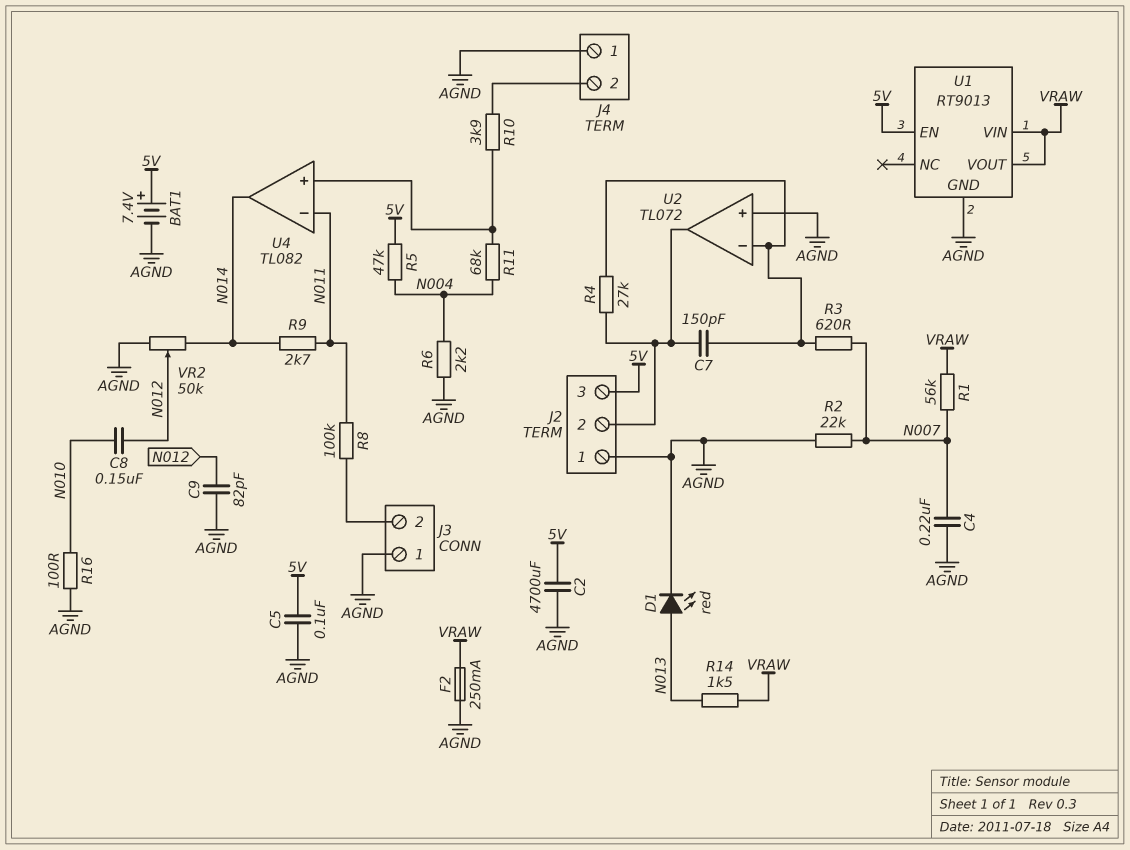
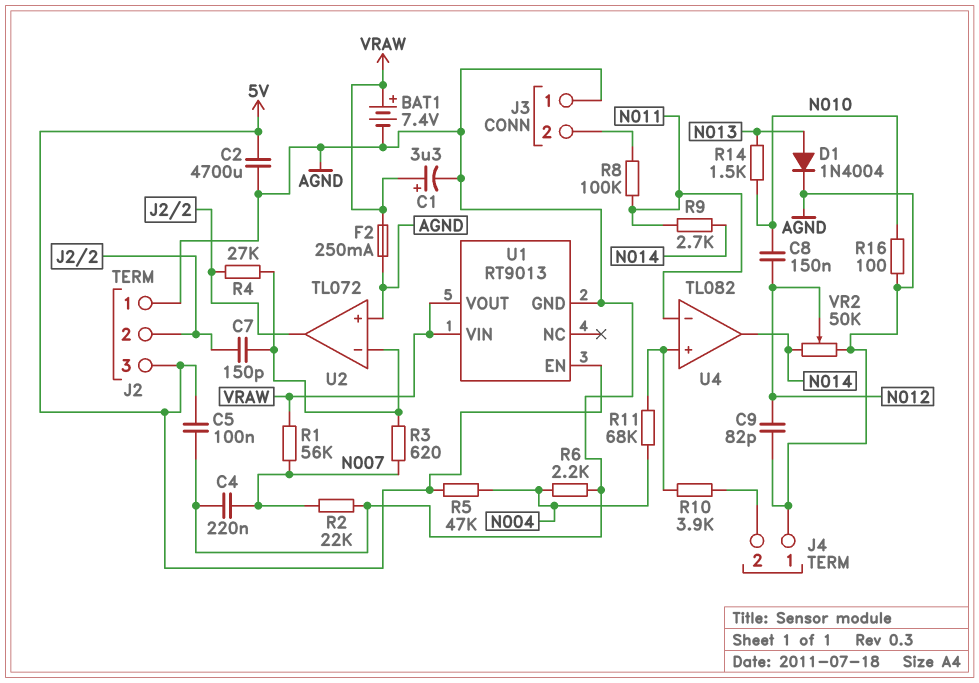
BAT1: 7.4V (plus 5V, minus AGND) -> 7.4V (plus VRAW, minus AGND)
C1: none -> 3.3uF (plus VRAW, minus AGND)
D1: LED red (A N013, K AGND) -> diode 1N4004 (A N013, K AGND)
R14: 1.5k (N013, VRAW) -> 1.5k (N010, N013)

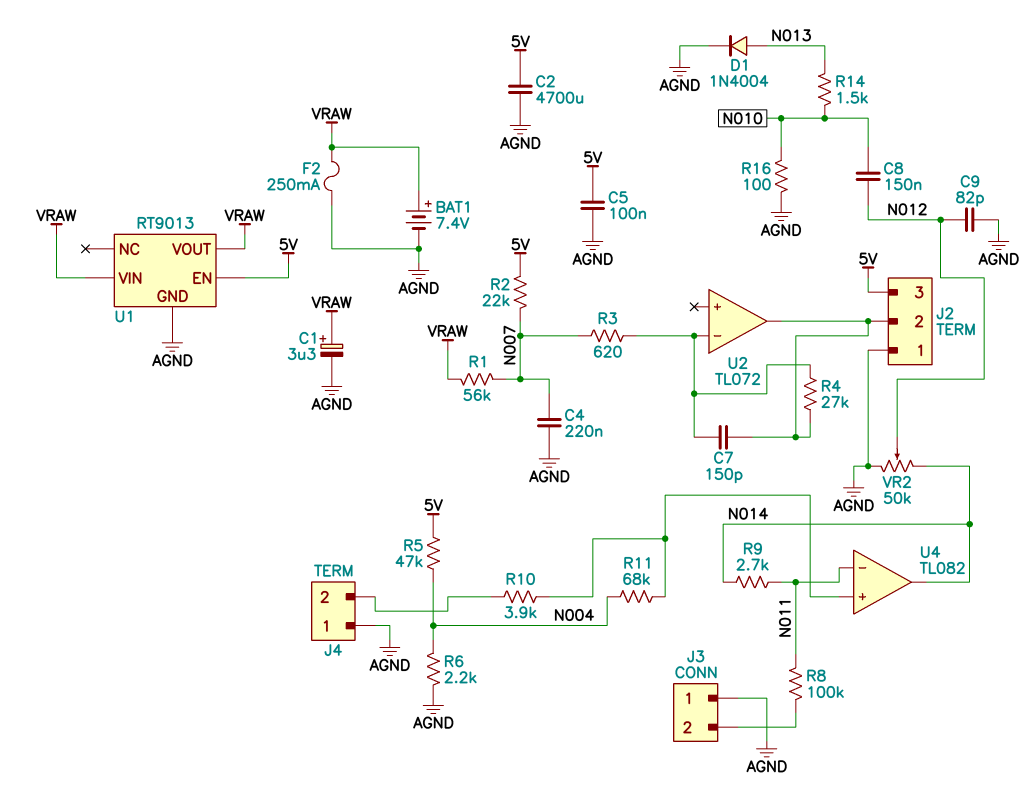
R2: 22k (AGND, N007) -> 22k (5V, N007)
U2 pin in+: AGND -> none

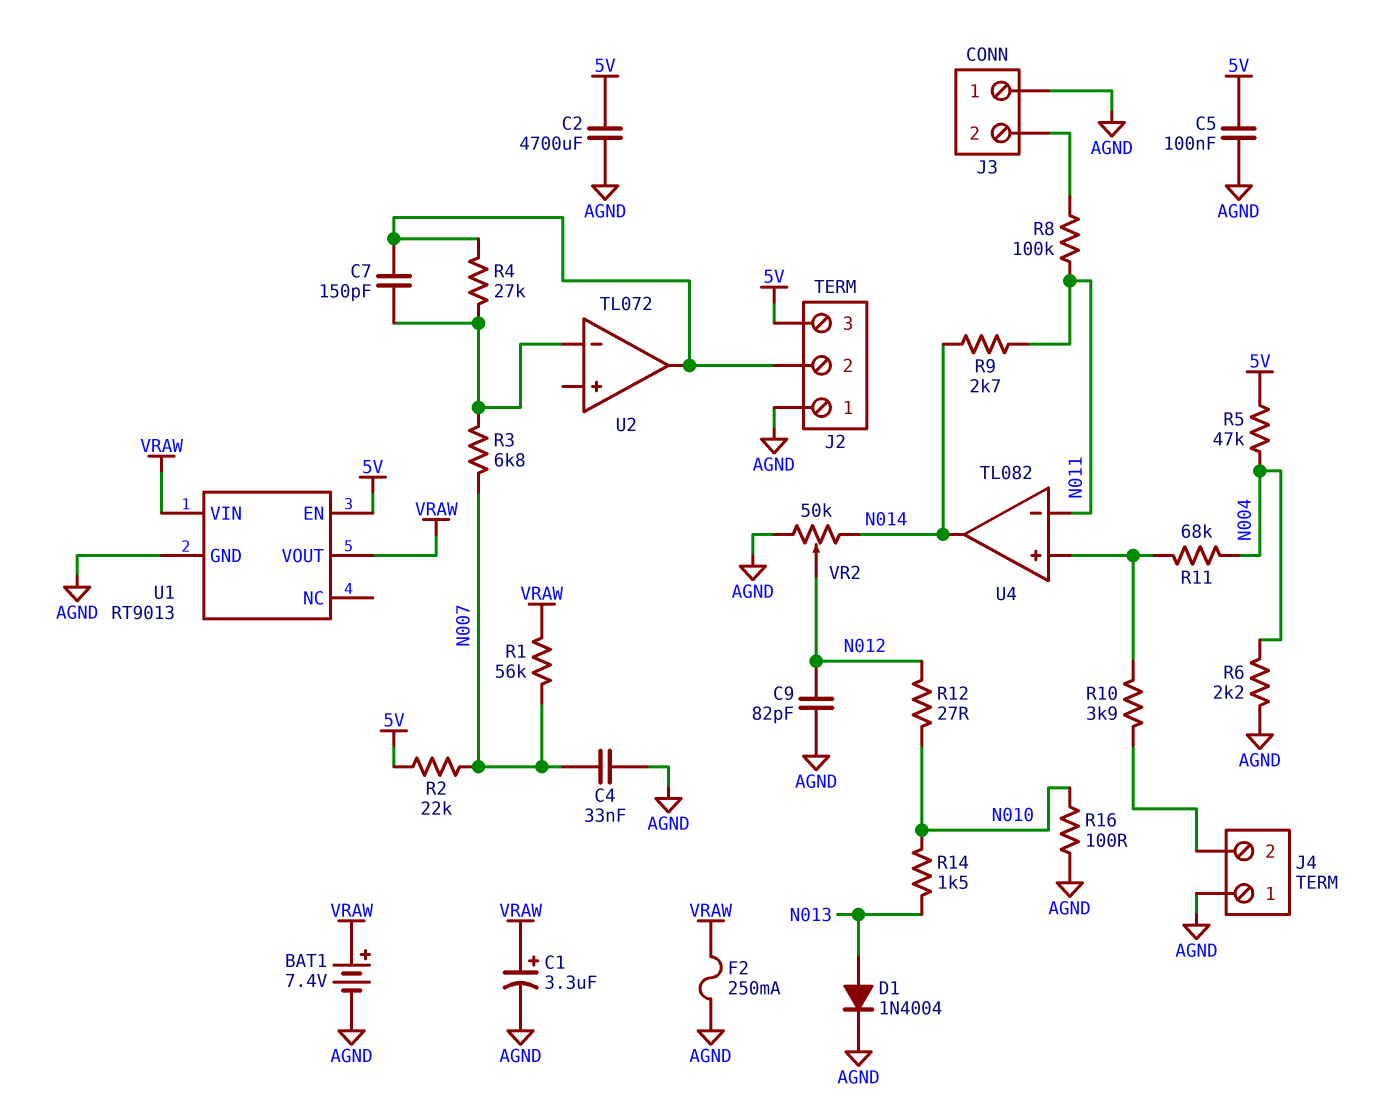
C4: 220nF (AGND, N007) -> 33nF (AGND, N007)
C8: 150nF (N010, N012) -> none
R3: 620 (N007, U2/in-) -> 6.8k (N007, U2/in-)
R12: none -> 27 (N010, N012)

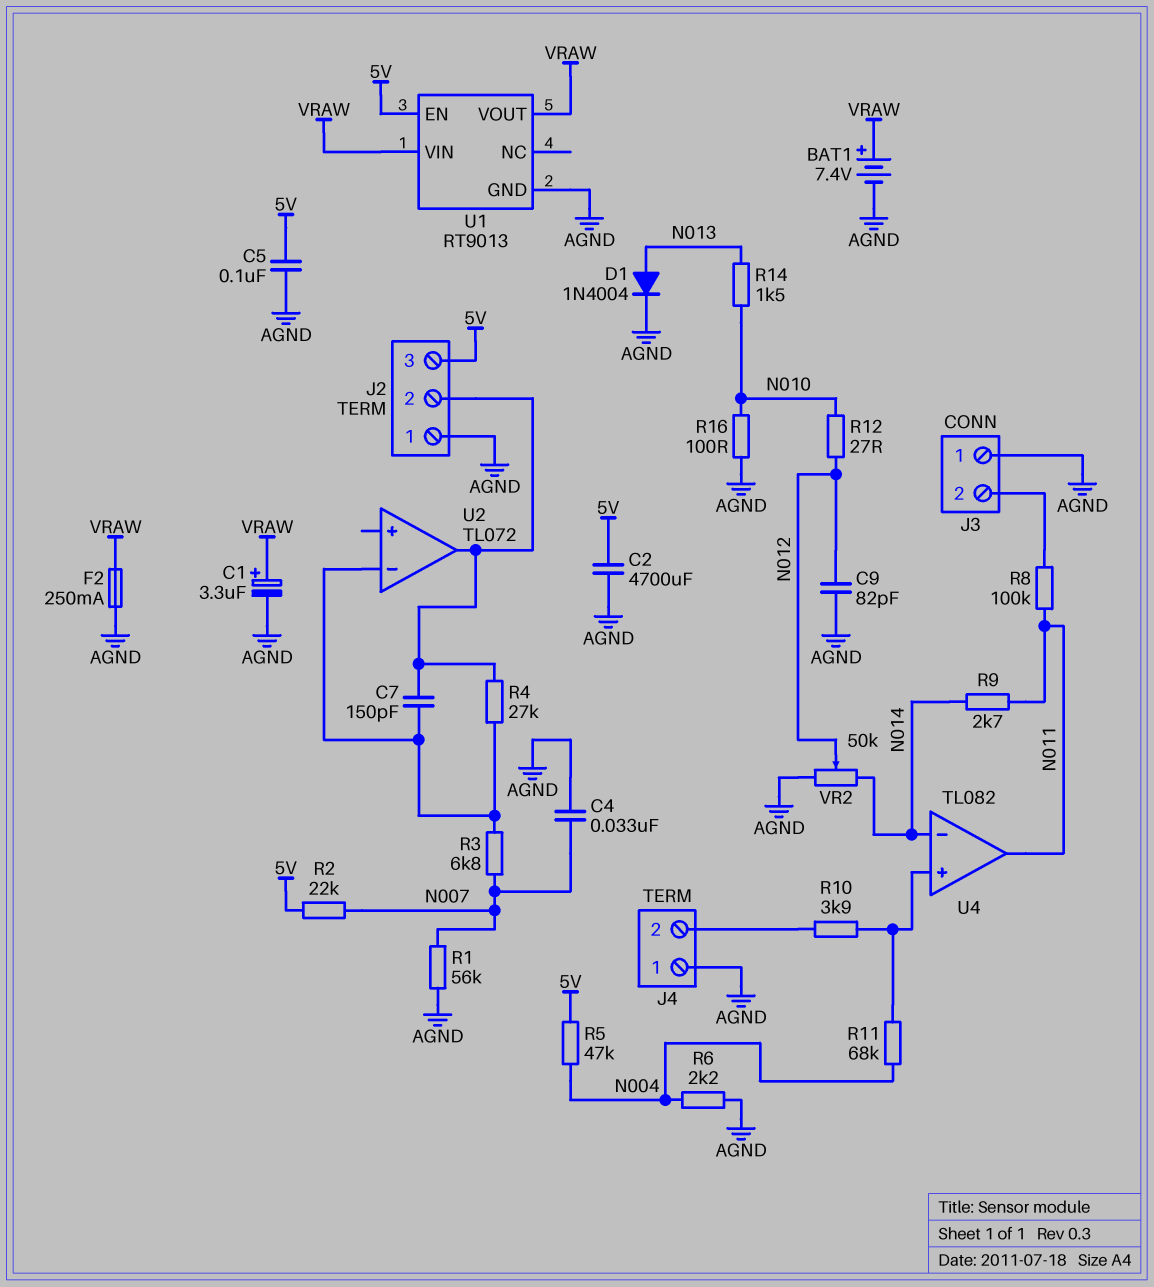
R1: 56k (N007, VRAW) -> 56k (AGND, N007)
U4 pin in-: N011 -> N014
U4 pin out: N014 -> N011

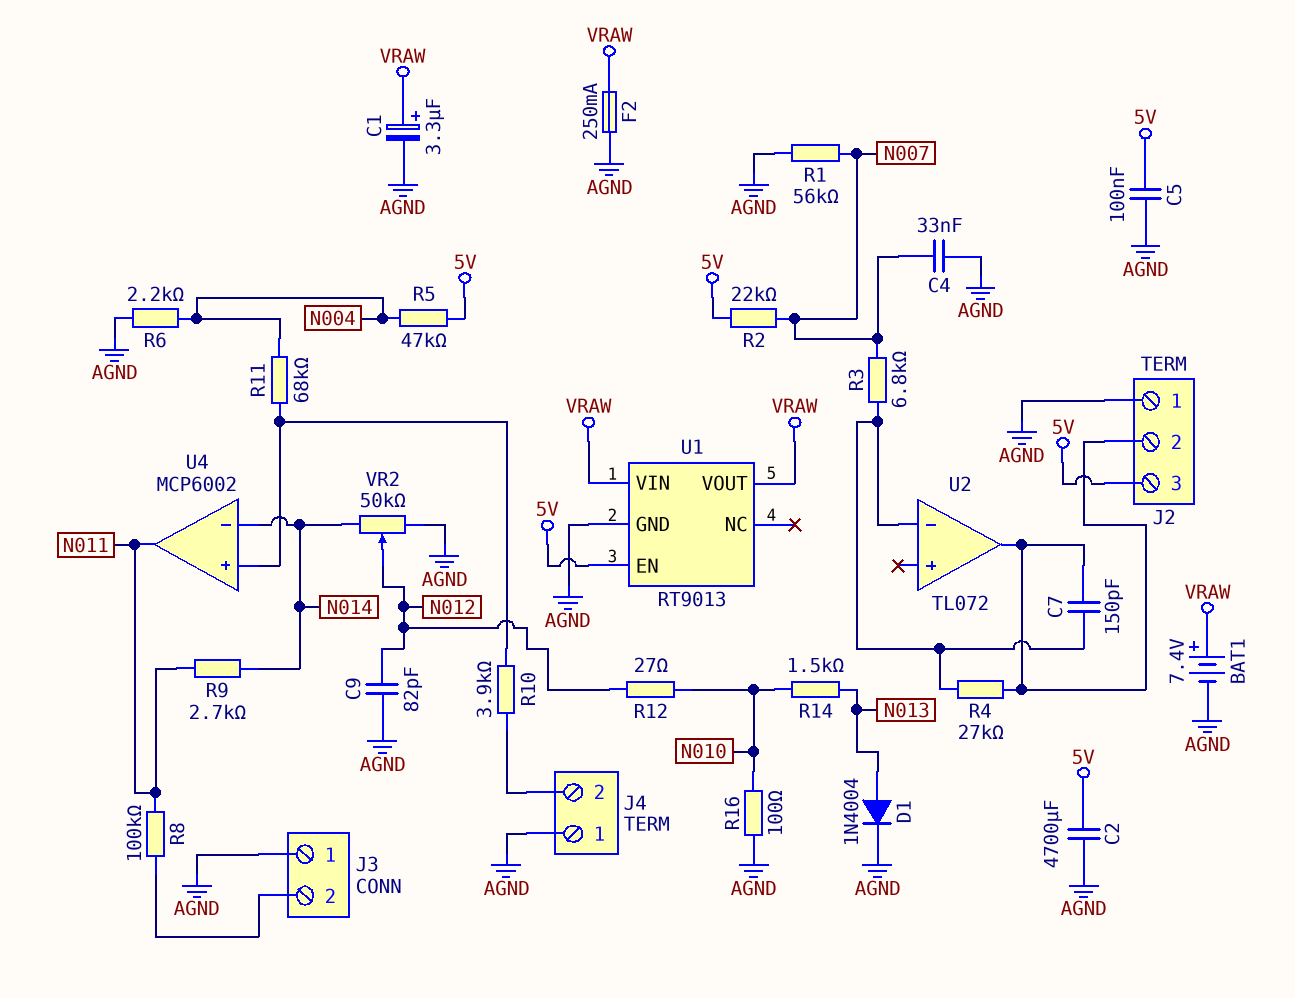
U4: TL082 -> MCP6002

